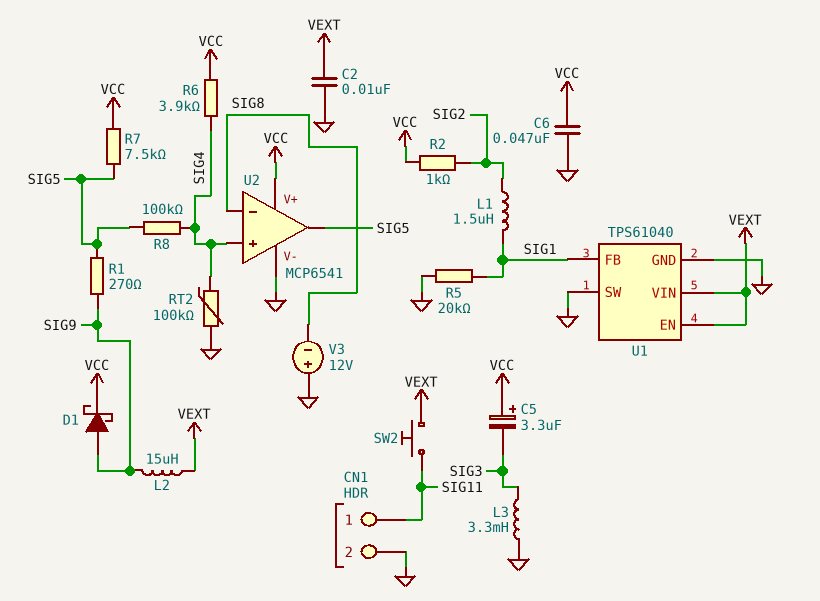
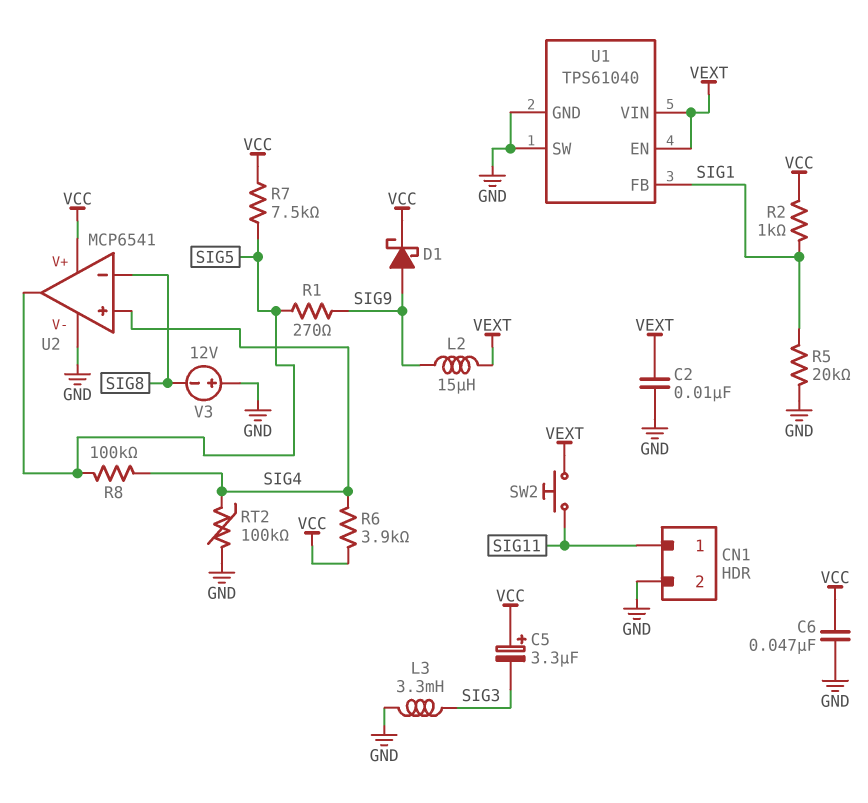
L1: 1.5uH (SIG1, SIG2) -> none
R2: 1k (SIG2, VCC) -> 1k (SIG1, VCC)

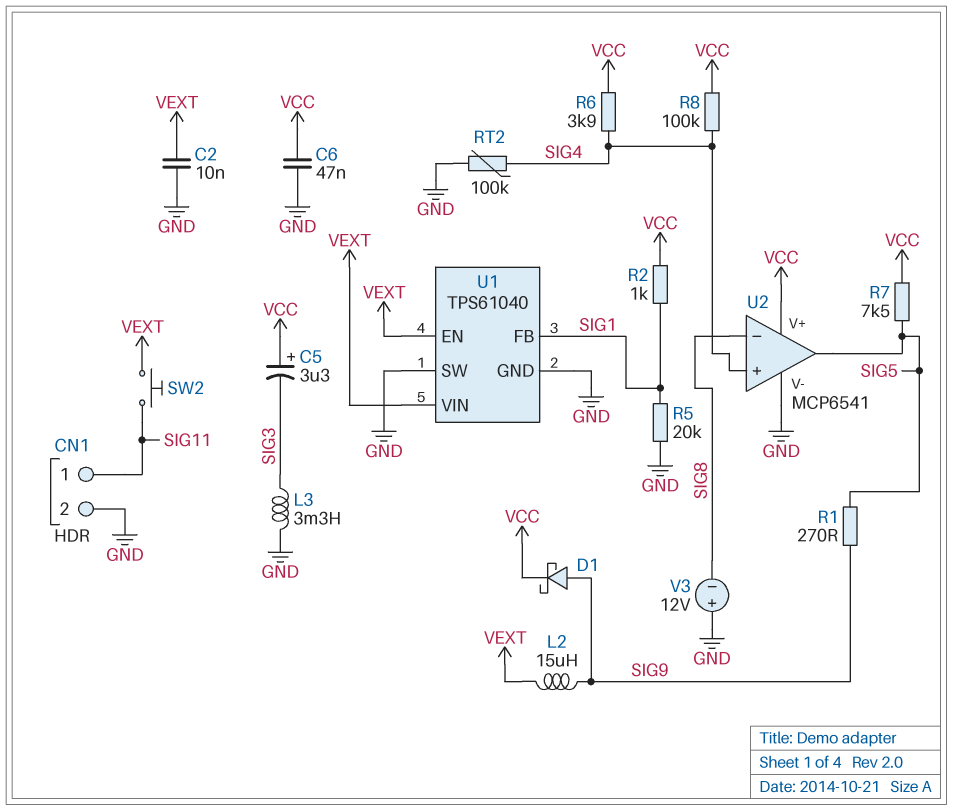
R8: 100k (SIG4, SIG5) -> 100k (SIG4, VCC)

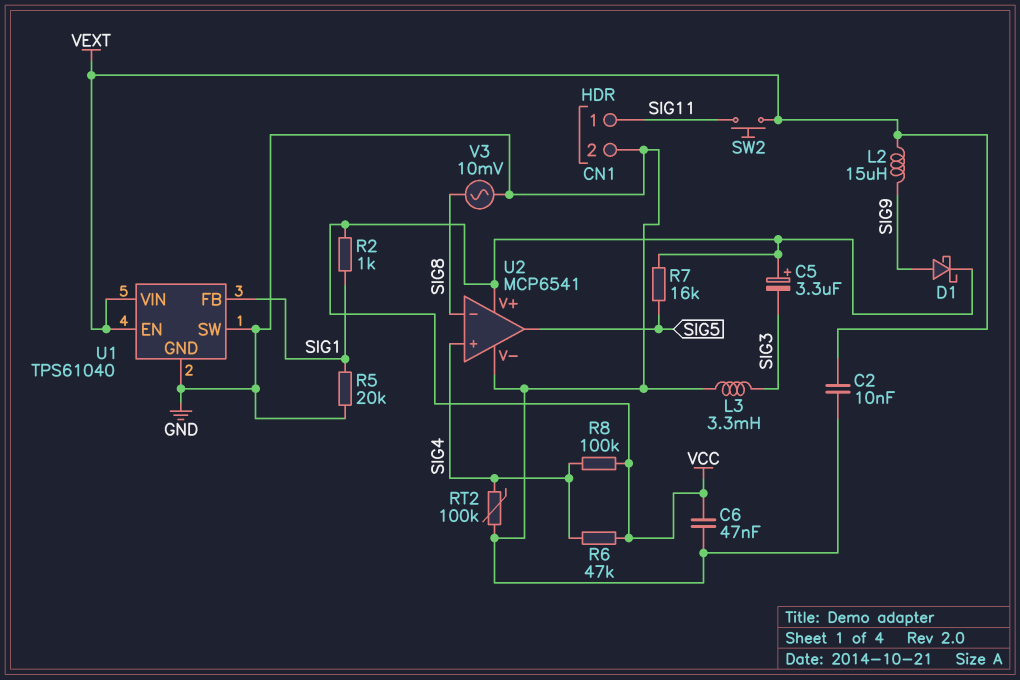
R1: 270 (SIG5, SIG9) -> none
R6: 3.9k (SIG4, VCC) -> 47k (SIG4, VCC)
R7: 7.5k (SIG5, VCC) -> 16k (SIG5, VCC)
V3: 12V (plus GND, minus SIG8) -> AC 10mV (GND, SIG8)

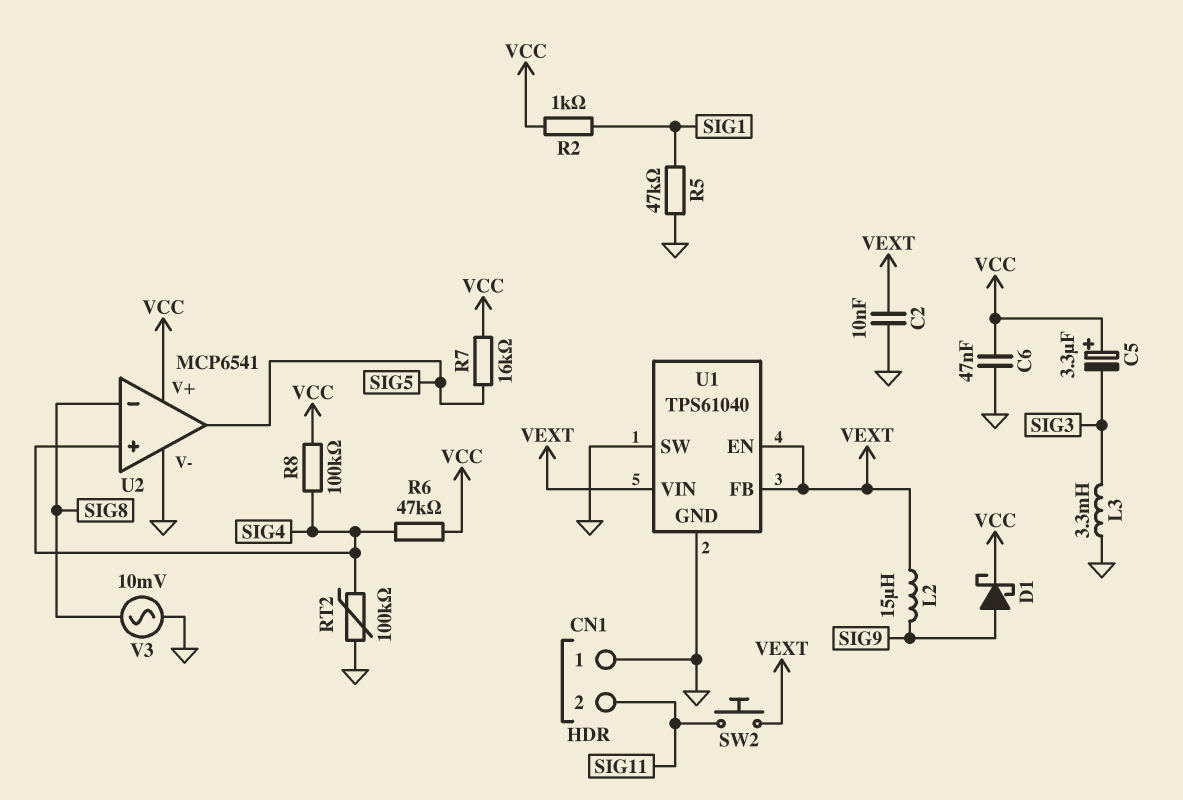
CN1 pin 1: SIG11 -> GND
CN1 pin 2: GND -> SIG11
R5: 20k (GND, SIG1) -> 47k (GND, SIG1)
U1 pin FB: SIG1 -> VEXT

